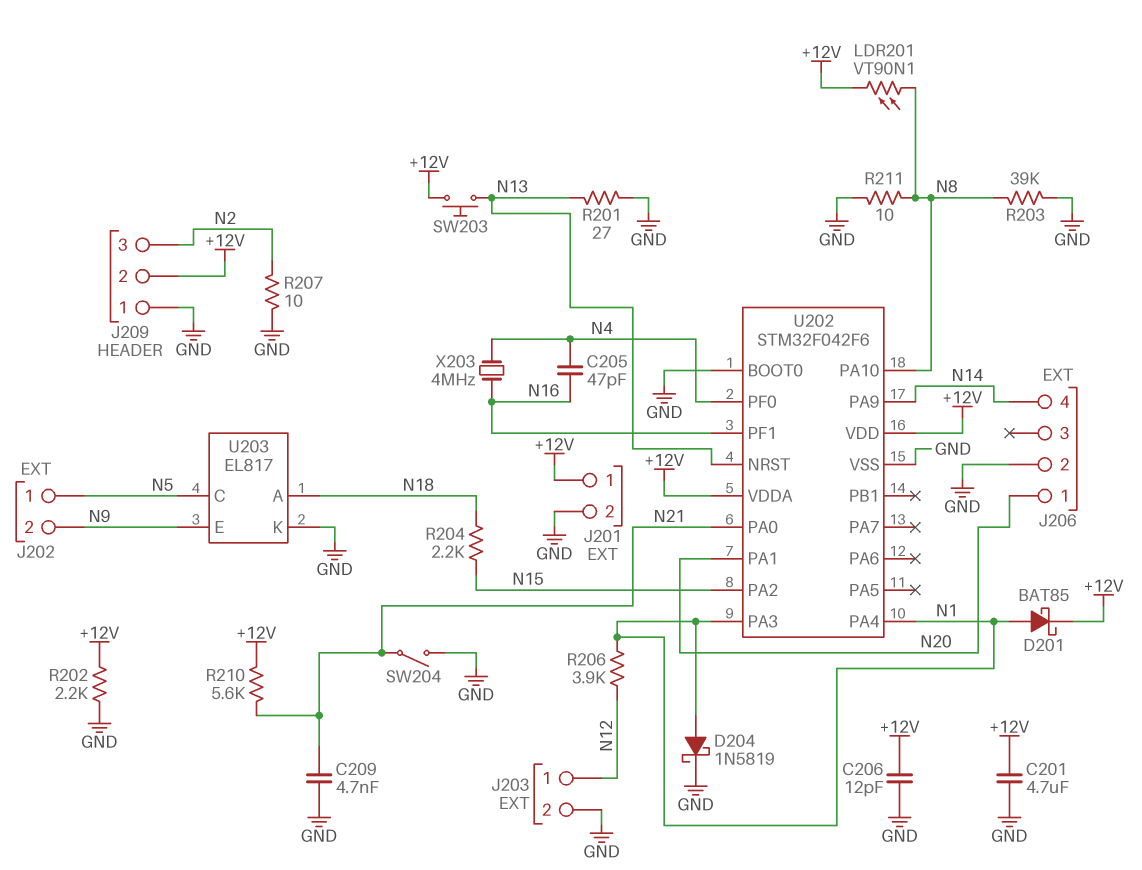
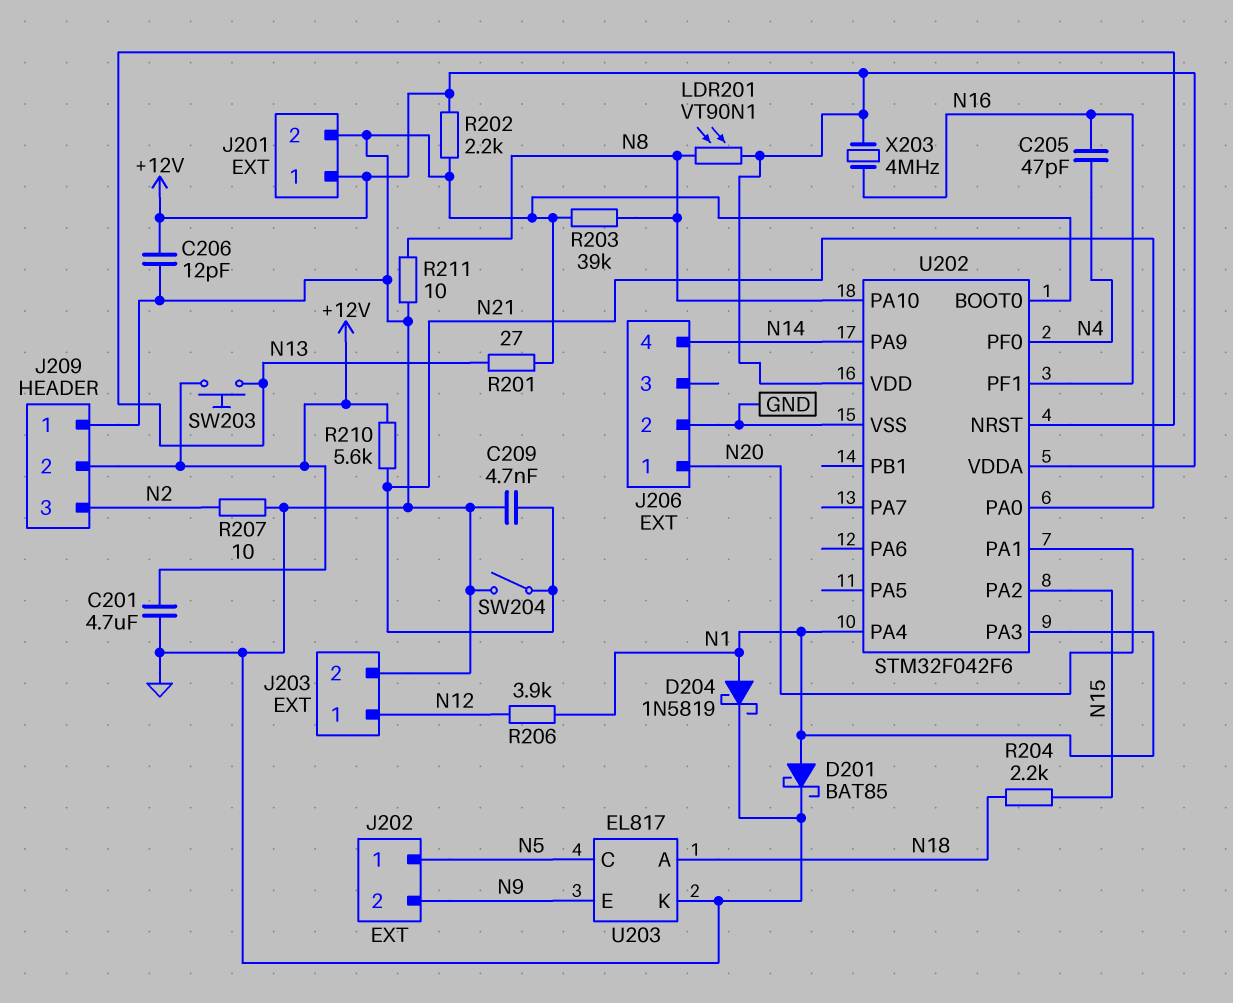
D201: schottky BAT85 (A N1, K +12V) -> schottky BAT85 (A N1, K GND)
X203: 4MHz (N4, N16) -> 4MHz (+12V, N16)

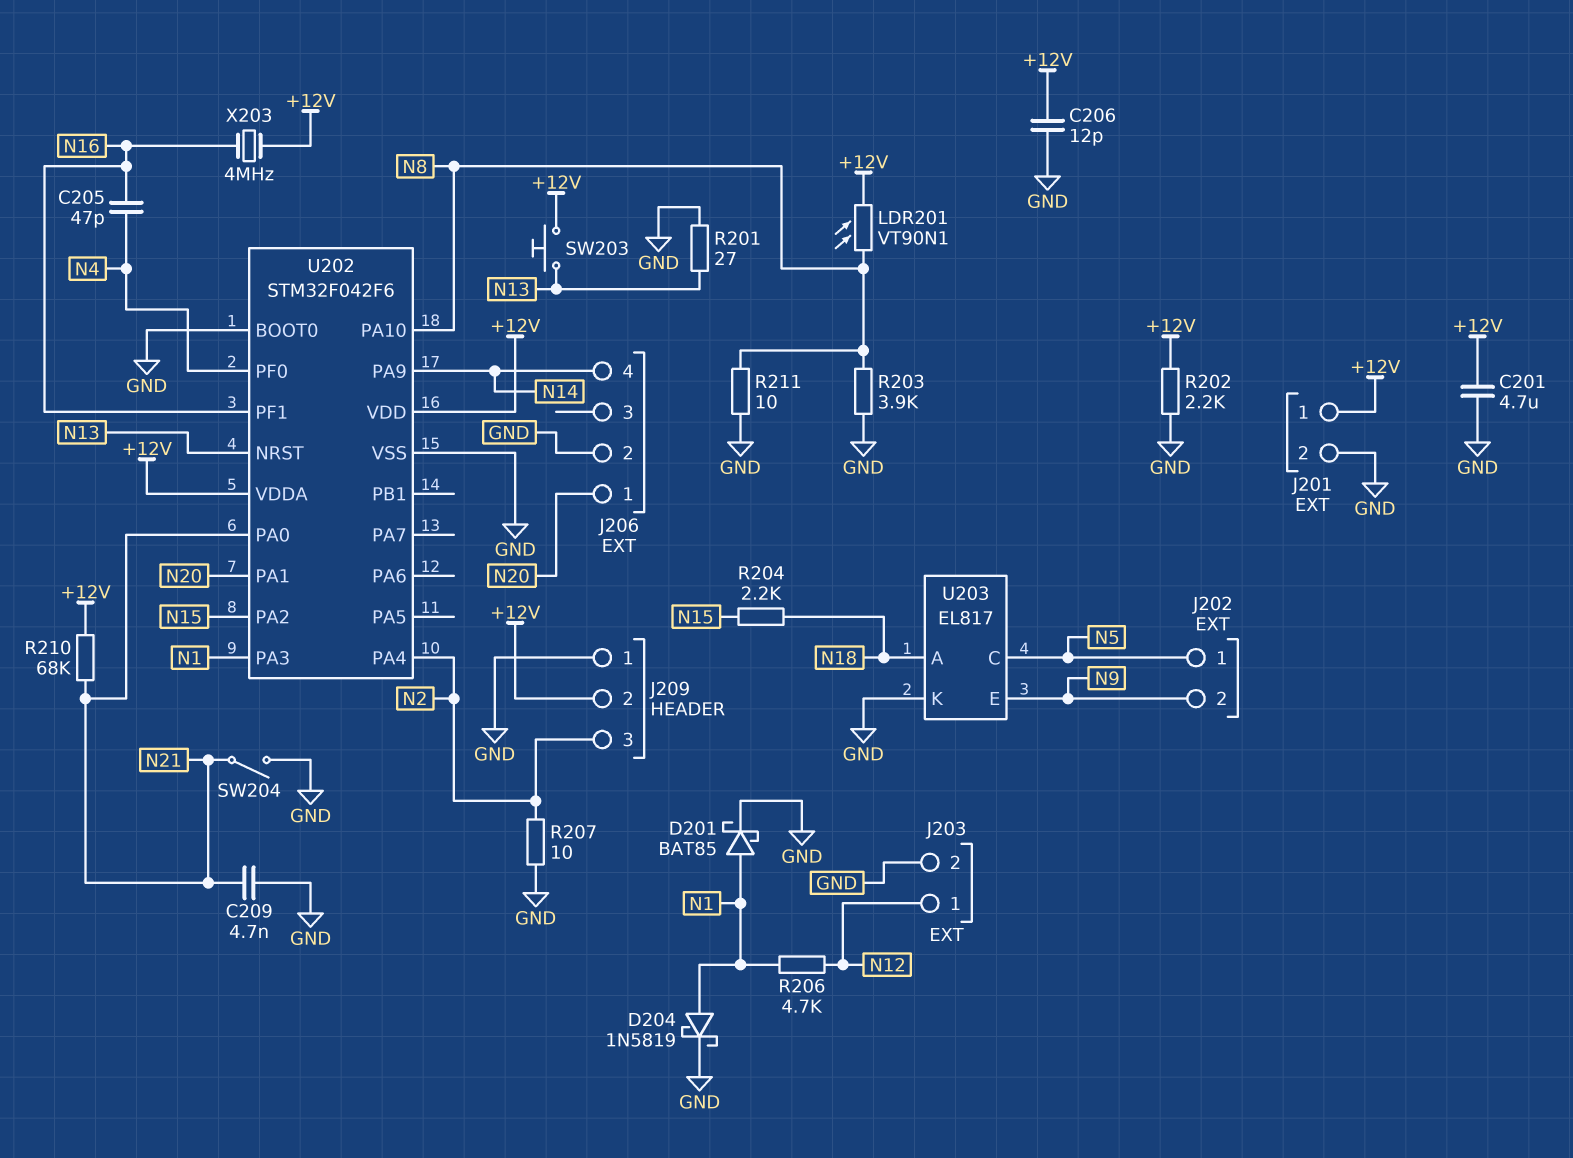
R203: 39k (GND, N8) -> 3.9k (GND, N8)
R206: 3.9k (N1, N12) -> 4.7k (N1, N12)
R210: 5.6k (+12V, N21) -> 68k (+12V, N21)
U202 pin PA4: N1 -> N2

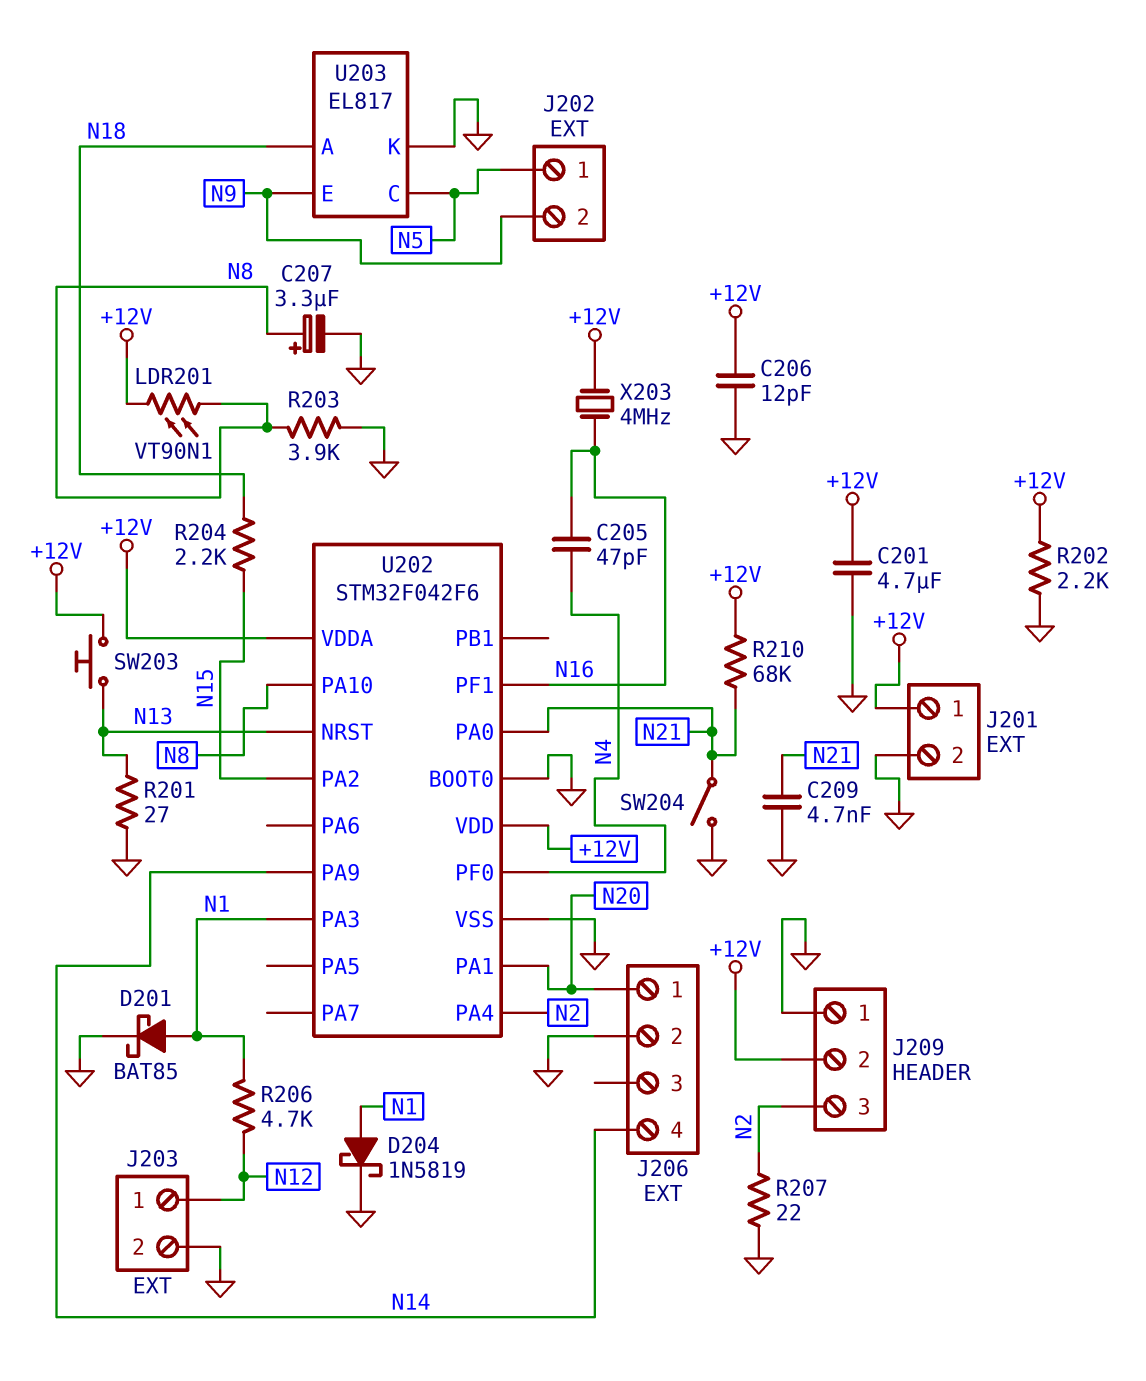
C207: none -> 3.3uF (plus N8, minus GND)
R207: 10 (GND, N2) -> 22 (GND, N2)
R211: 10 (GND, N8) -> none

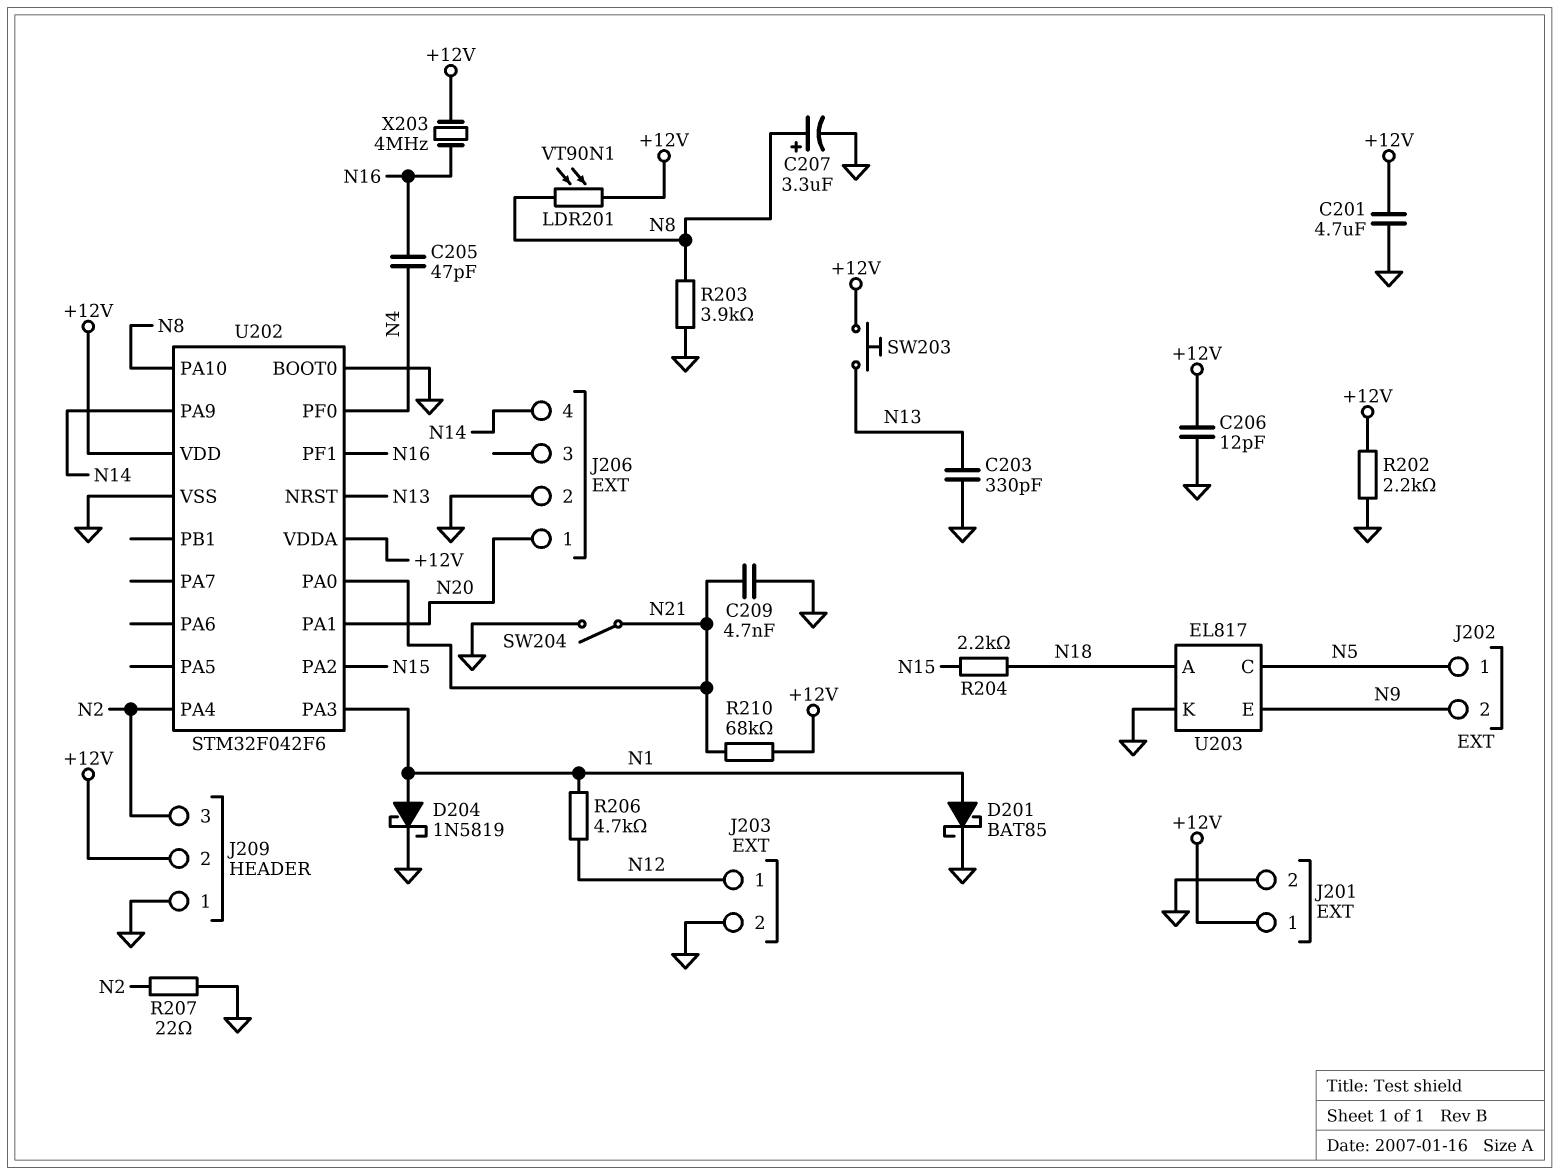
C203: none -> 330pF (GND, N13)
R201: 27 (GND, N13) -> none

